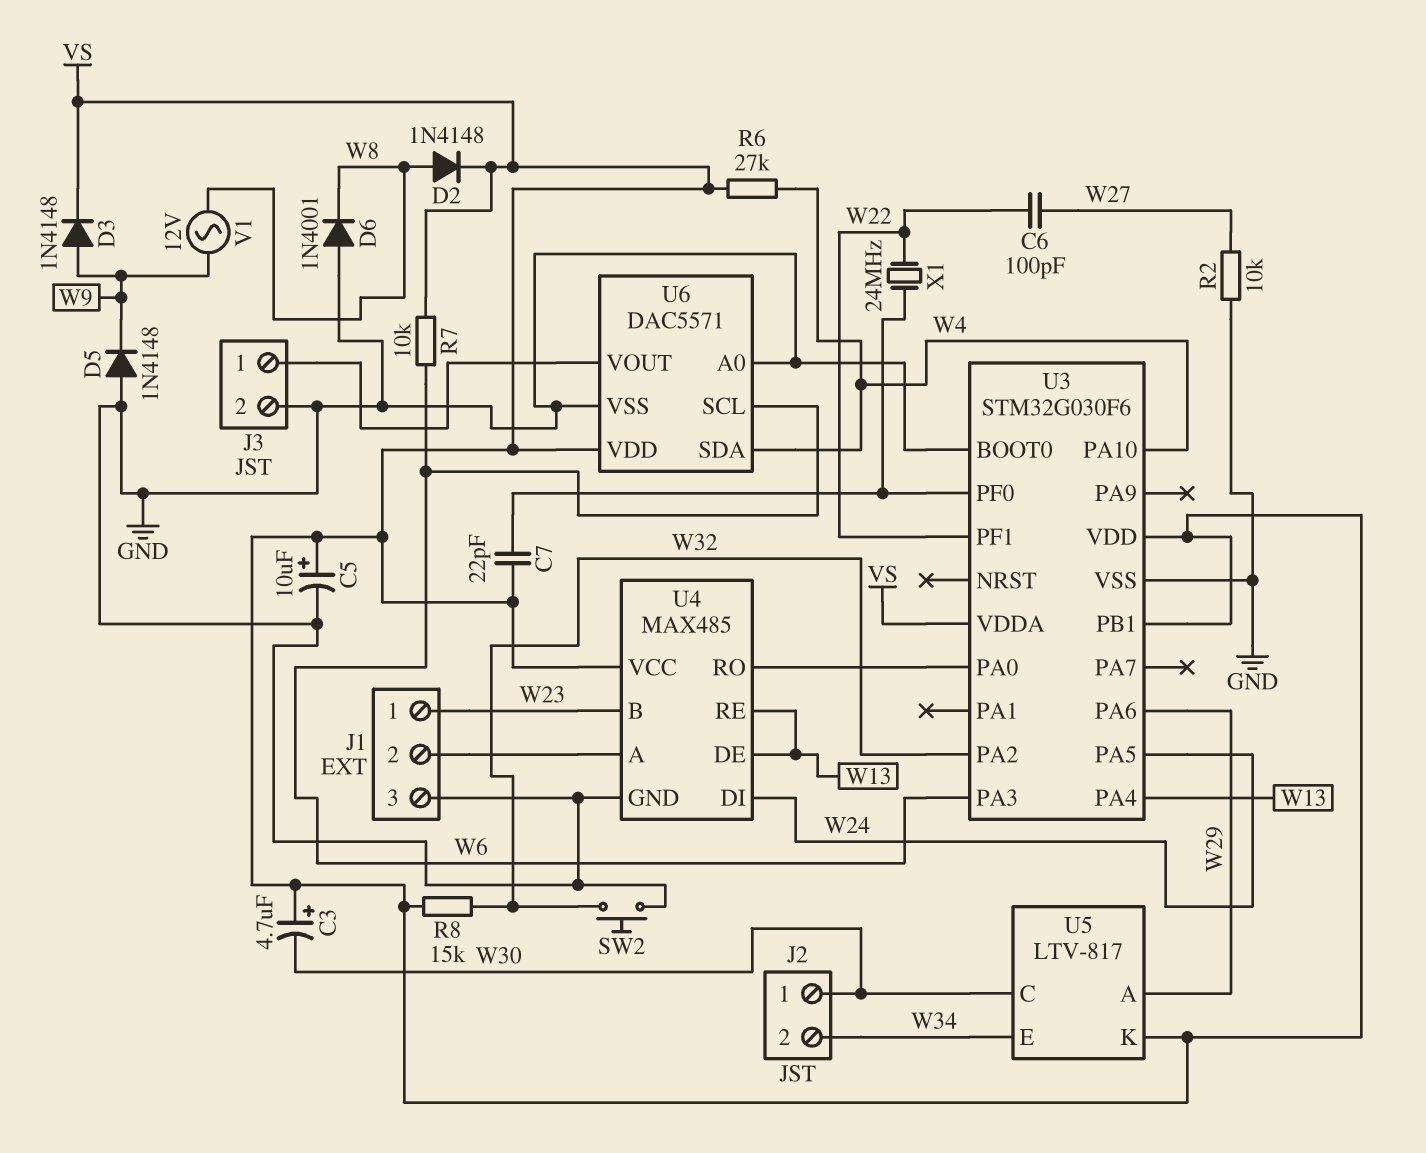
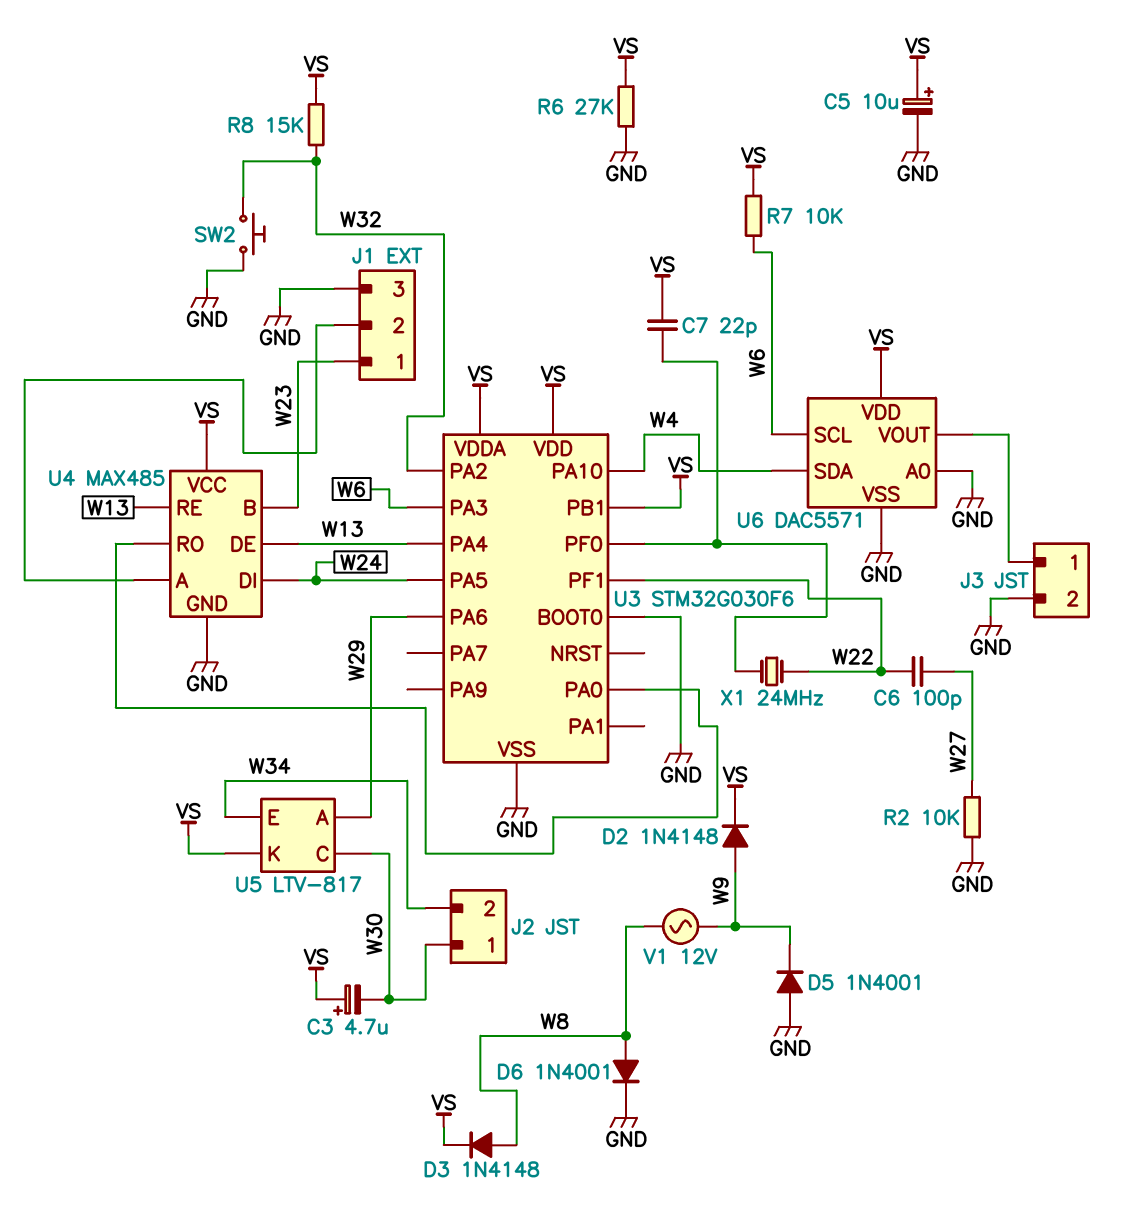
D2: diode 1N4148 (A W8, K VS) -> diode 1N4148 (A W9, K VS)
D3: diode 1N4148 (A W9, K VS) -> diode 1N4148 (A W8, K VS)
D5: diode 1N4148 (A GND, K W9) -> diode 1N4001 (A GND, K W9)
D6: diode 1N4001 (A GND, K W8) -> diode 1N4001 (A W8, K GND)
R6: 27k (VS, W4) -> 27k (GND, VS)

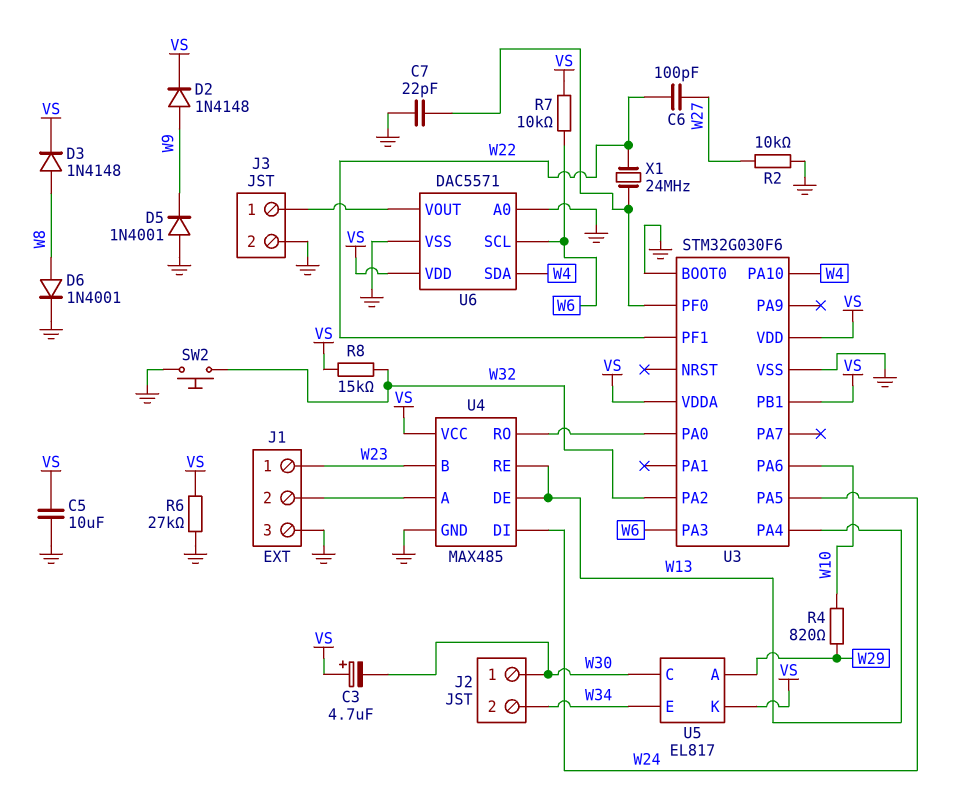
C5: 10uF (plus VS, minus GND) -> 10uF (GND, VS)
C7: 22pF (U3/PF0, VS) -> 22pF (GND, U3/PF0)
R4: none -> 820 (W10, W29)
U3 pin PA6: W29 -> W10
U5: LTV-817 -> EL817
V1: AC 12V (W8, W9) -> none

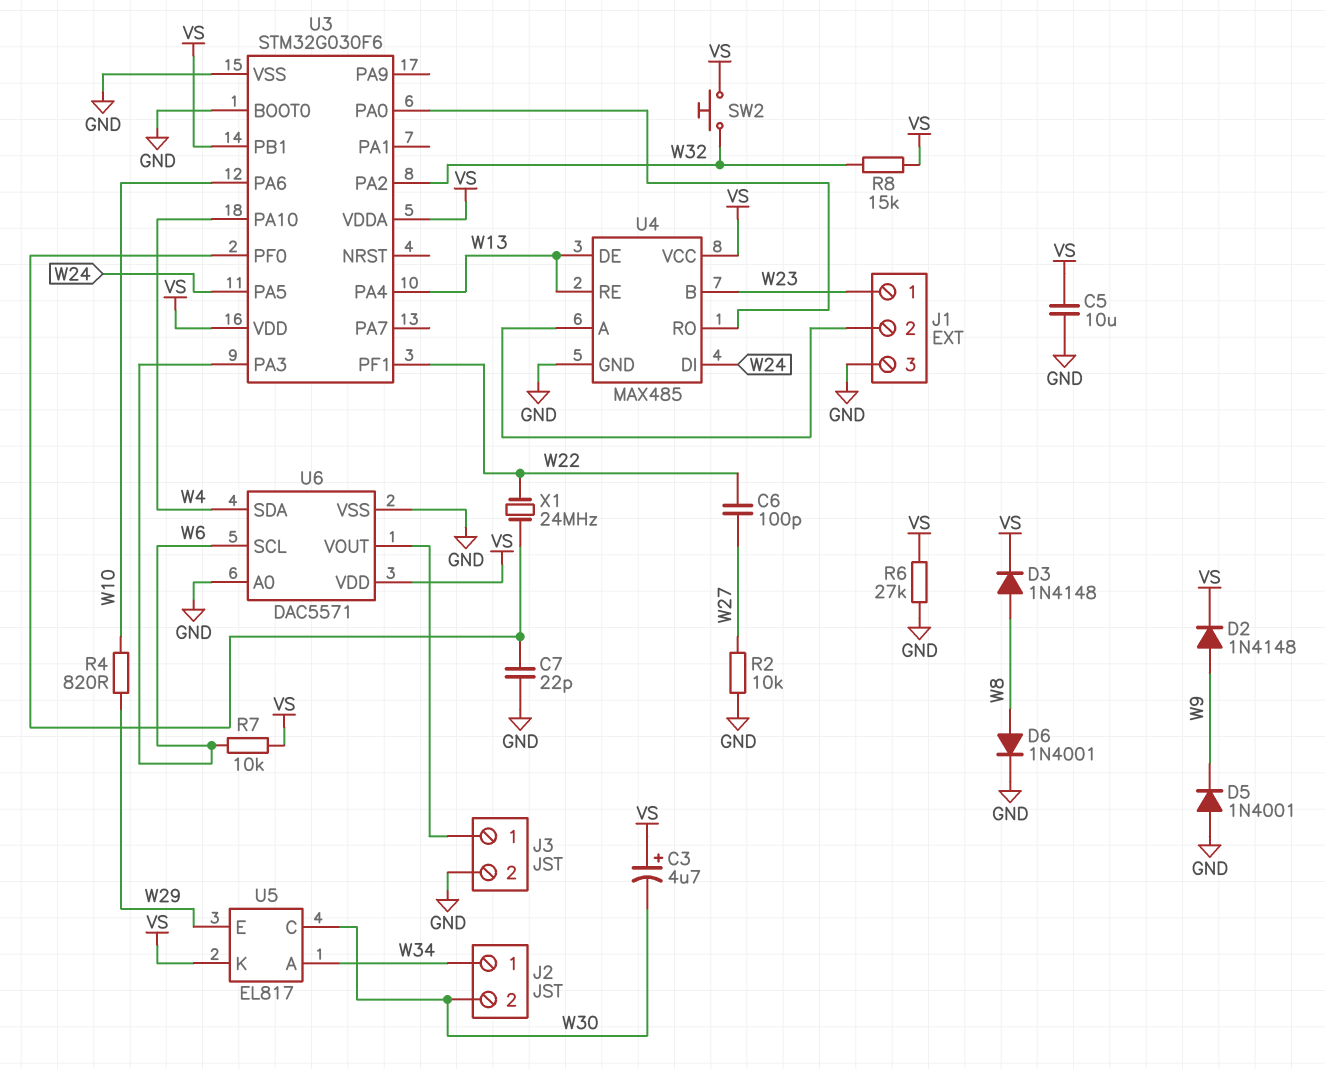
J2 pin 1: W30 -> W34
J2 pin 2: W34 -> W30
SW2: button (GND, W32) -> button (VS, W32)
U5 pin A: W29 -> W34
U5 pin E: W34 -> W29

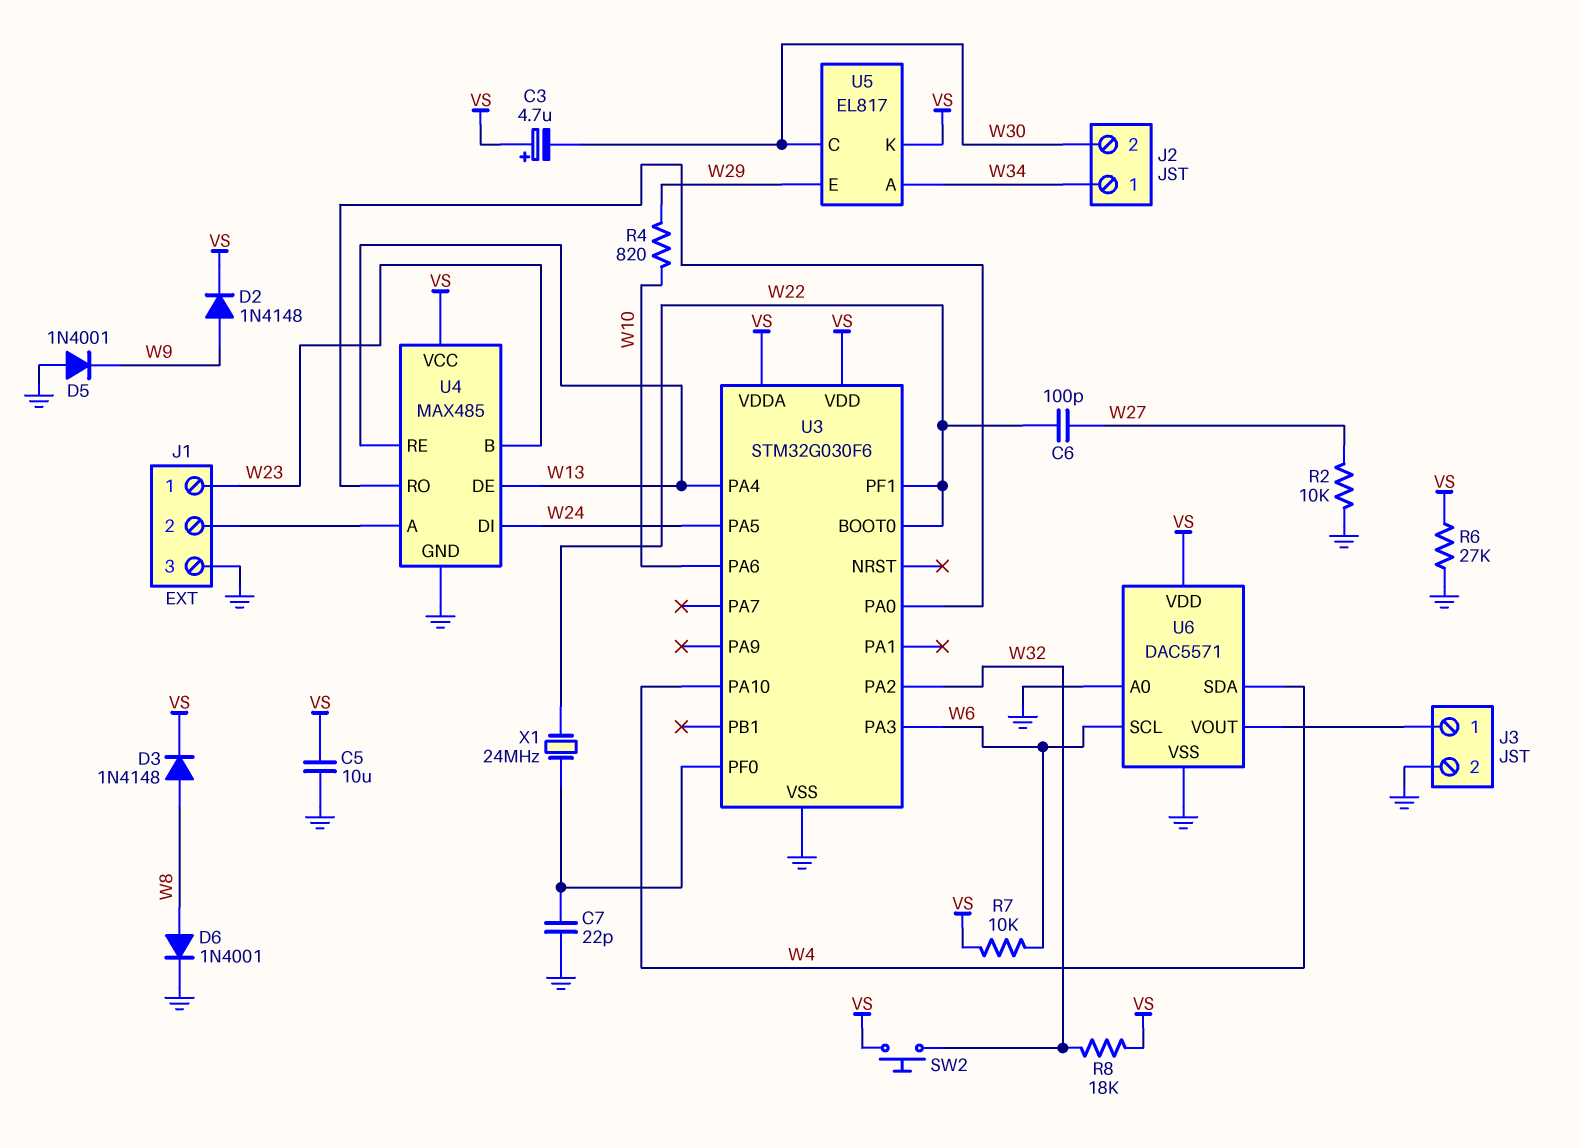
R8: 15k (VS, W32) -> 18k (VS, W32)
U3 pin BOOT0: GND -> W22
U3 pin PB1: VS -> none

